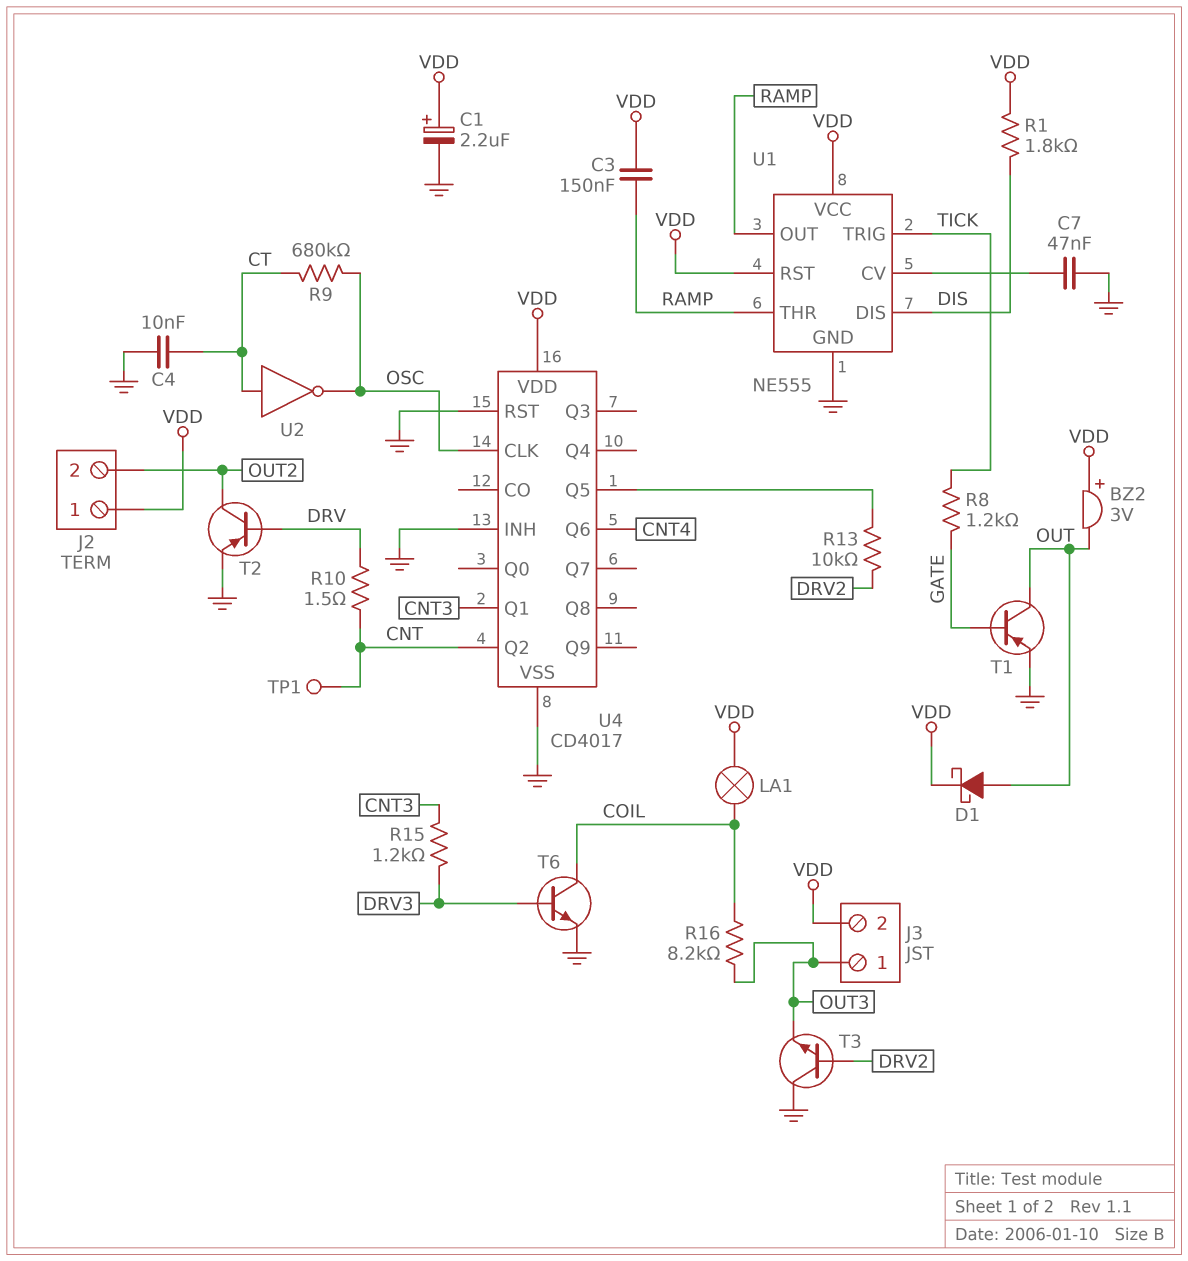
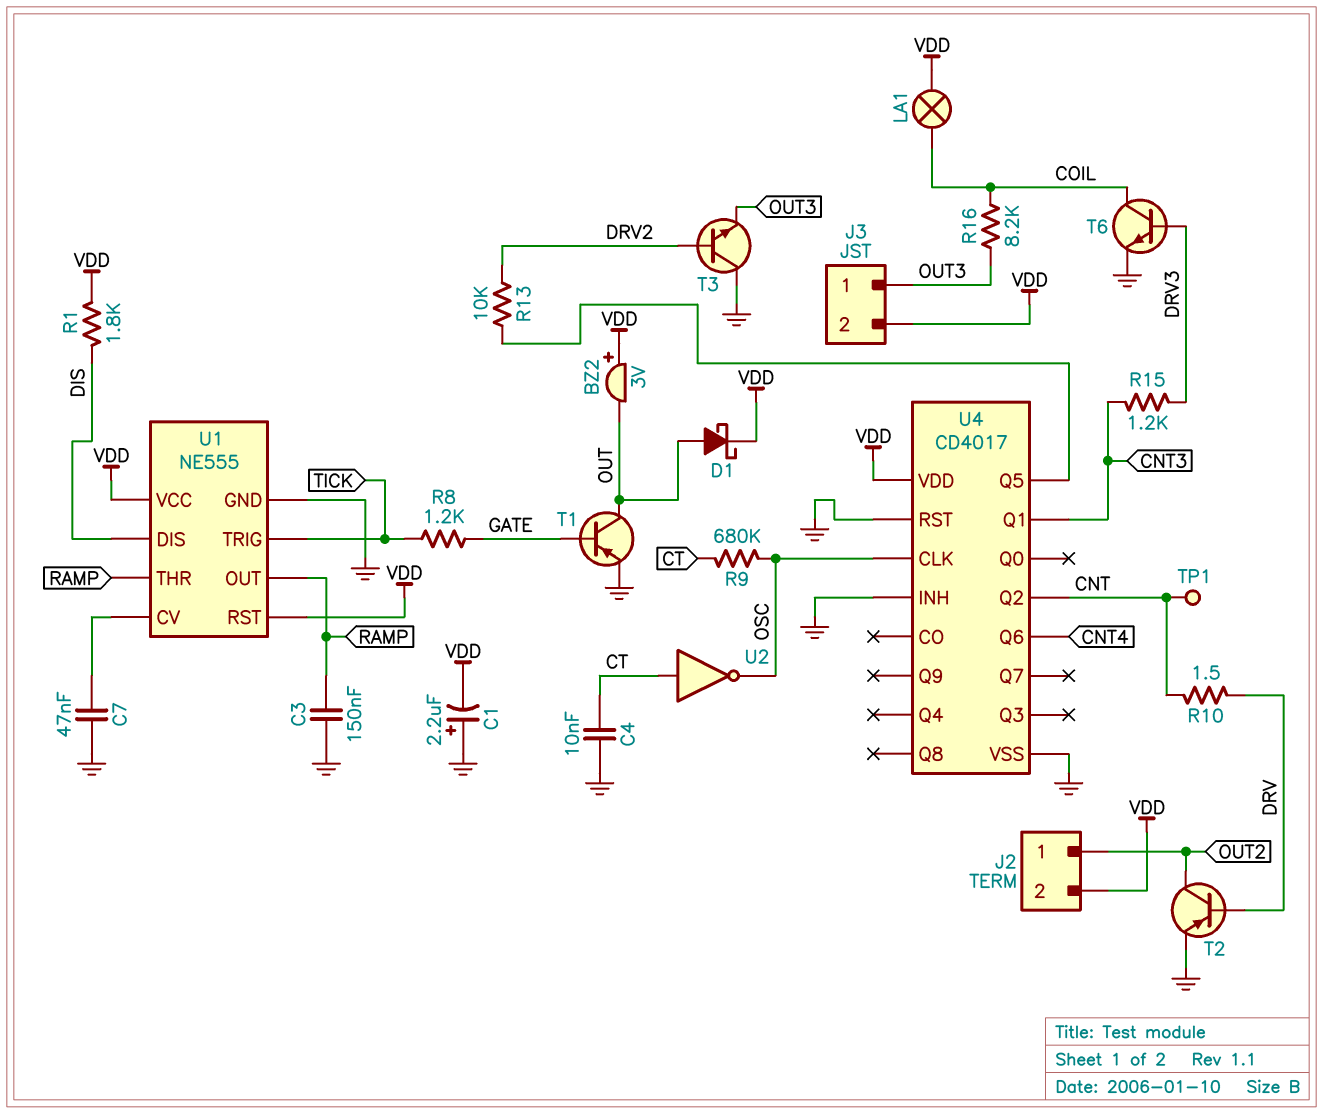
C1: 2.2uF (plus VDD, minus GND) -> 2.2uF (plus GND, minus VDD)
C3: 150nF (RAMP, VDD) -> 150nF (GND, RAMP)
J2 pin 1: VDD -> OUT2
J2 pin 2: OUT2 -> VDD

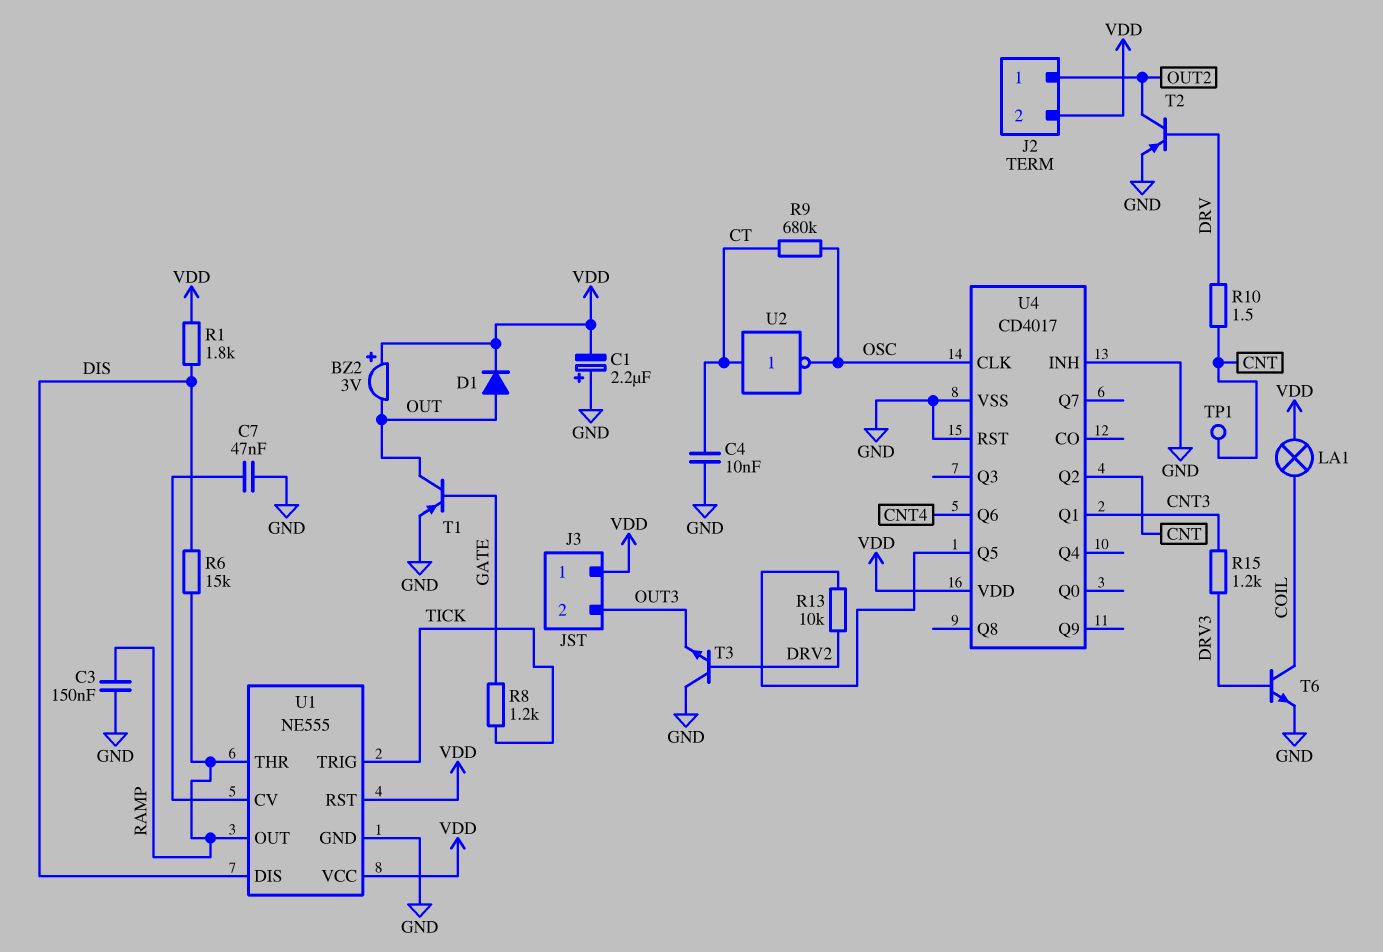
D1: schottky (A OUT, K VDD) -> diode (A OUT, K VDD)
J3 pin 1: OUT3 -> VDD
J3 pin 2: VDD -> OUT3
R6: none -> 15k (DIS, RAMP)
R16: 8.2k (COIL, OUT3) -> none

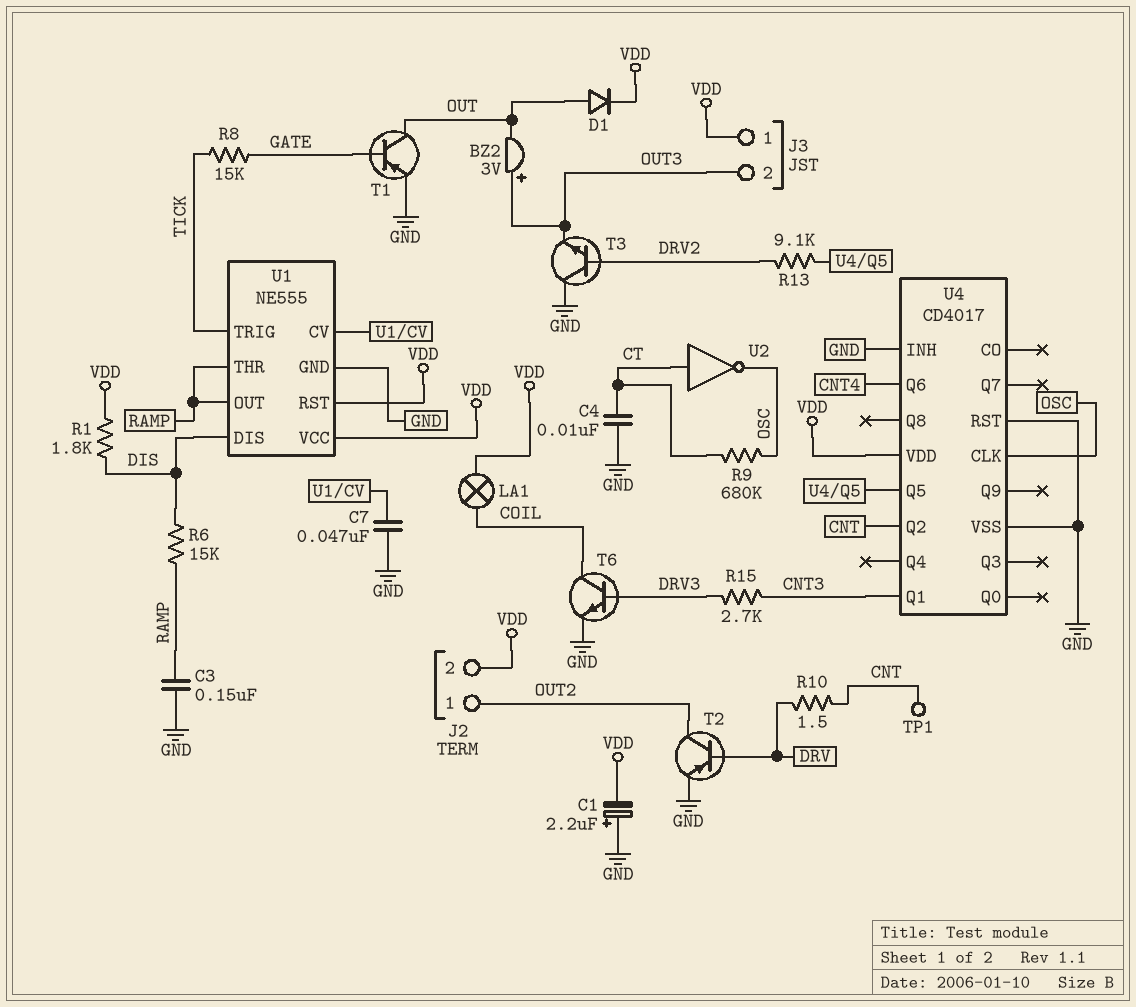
BZ2: buzzer 3V (plus VDD, minus OUT) -> buzzer 3V (plus OUT3, minus OUT)
R8: 1.2k (GATE, TICK) -> 15k (GATE, TICK)
R13: 10k (DRV2, U4/Q5) -> 9.1k (DRV2, U4/Q5)
R15: 1.2k (CNT3, DRV3) -> 2.7k (CNT3, DRV3)

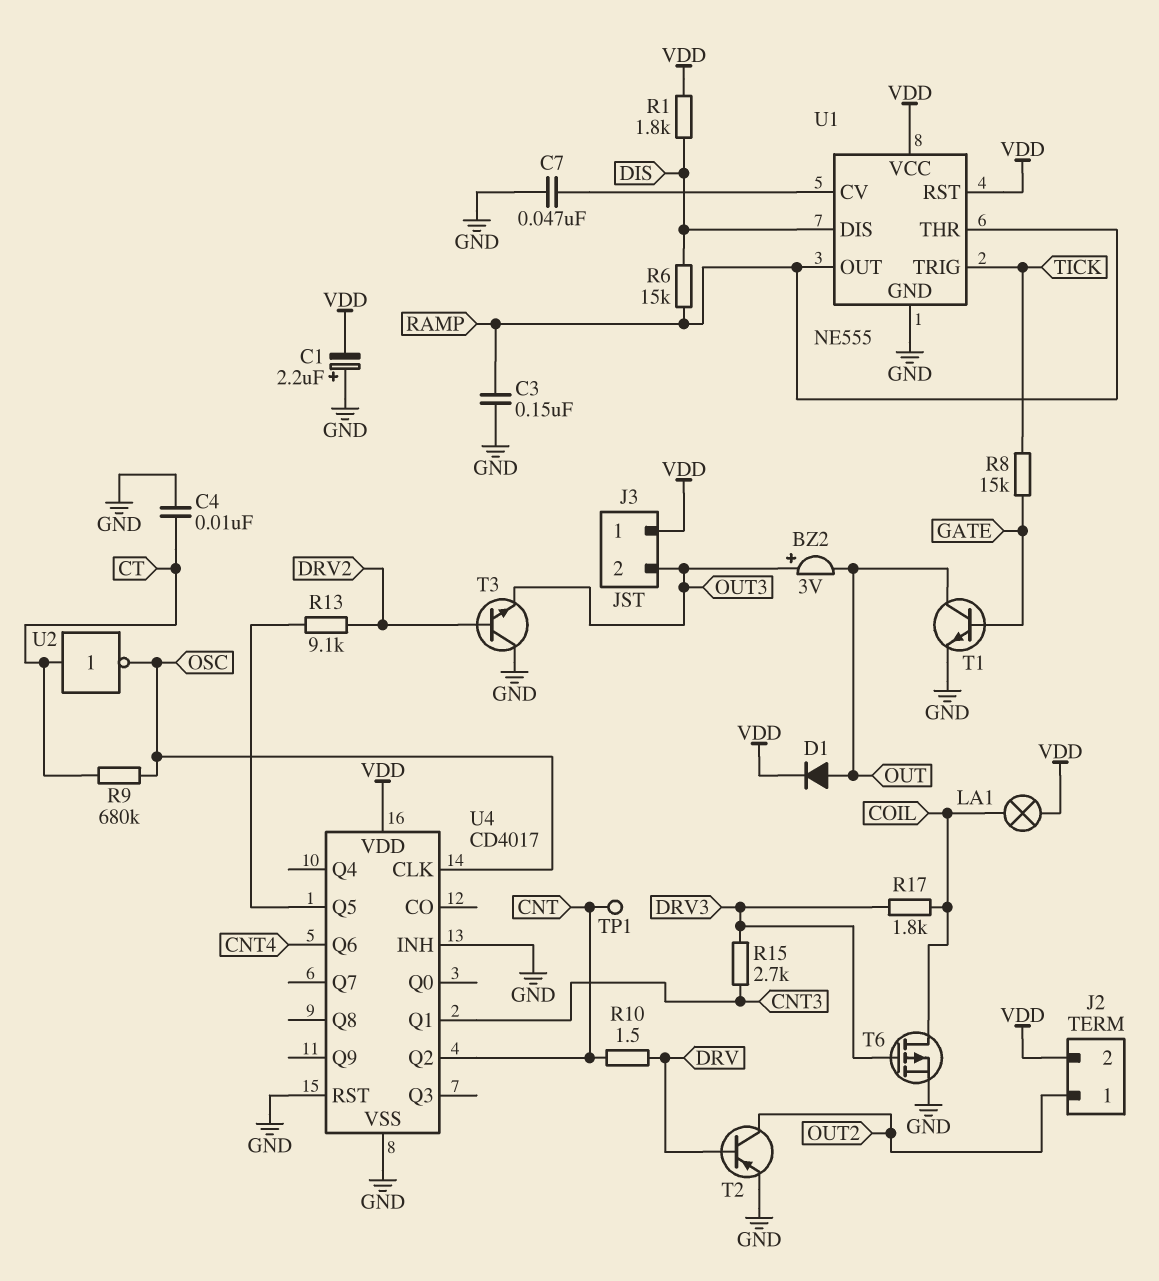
R17: none -> 1.8k (COIL, DRV3)
T1: PNP (B GATE, C OUT, E GND) -> NPN (B GATE, C OUT, E GND)
T6: NPN (B DRV3, C COIL, E GND) -> PMOS (G DRV3, D COIL, S GND)

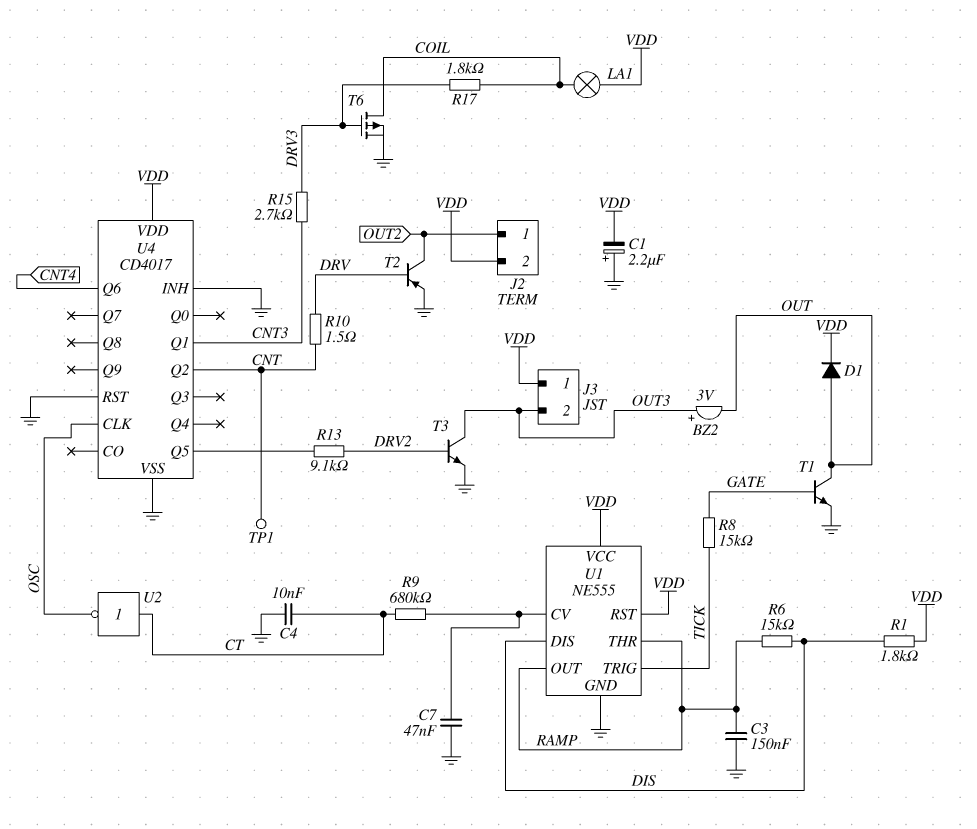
R9: 680k (CT, OSC) -> 680k (CT, U1/CV)
T3: NPN (B DRV2, C GND, E OUT3) -> NPN (B DRV2, C OUT3, E GND)

